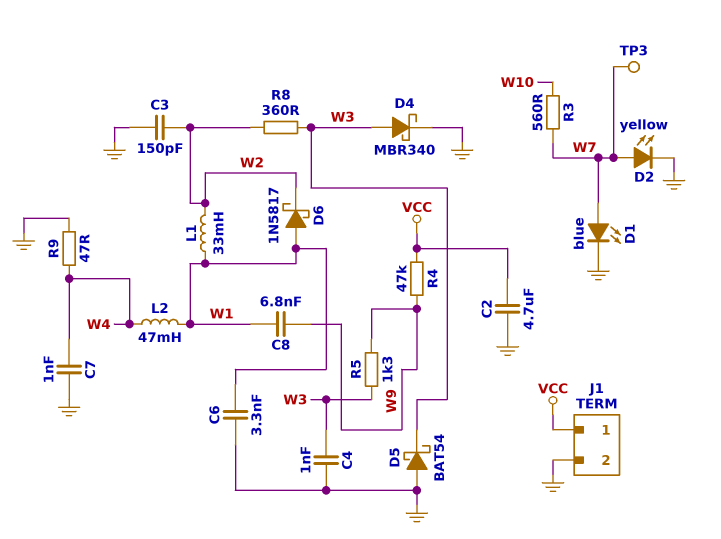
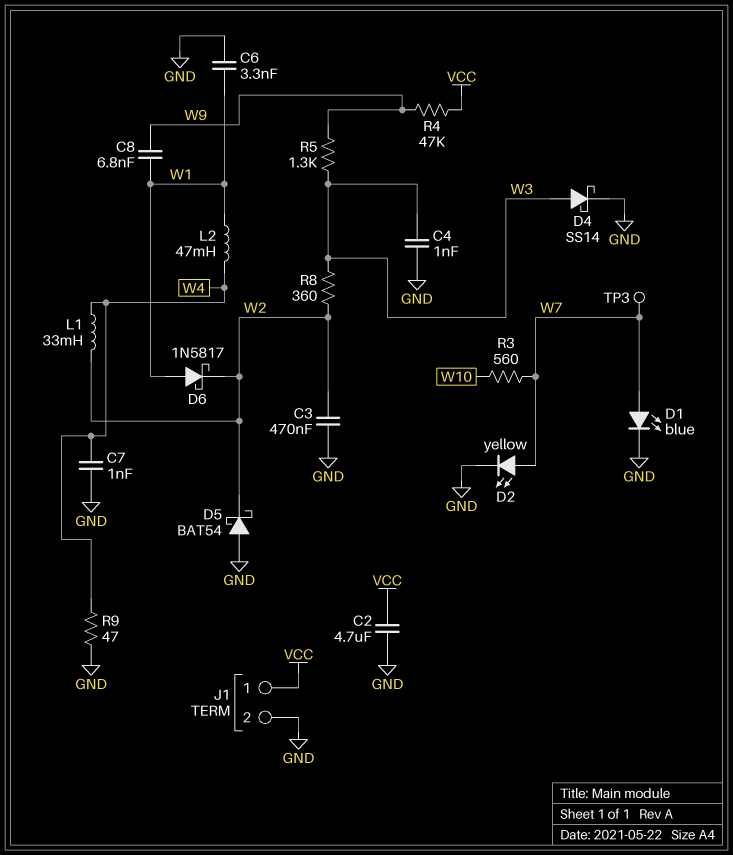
C3: 150pF (GND, W2) -> 470nF (GND, W2)
D4: schottky MBR340 (A W3, K GND) -> schottky SS14 (A W3, K GND)
D5: schottky BAT54 (A GND, K W3) -> schottky BAT54 (A GND, K W2)
L1: 33mH (W1, W2) -> 33mH (W2, W4)

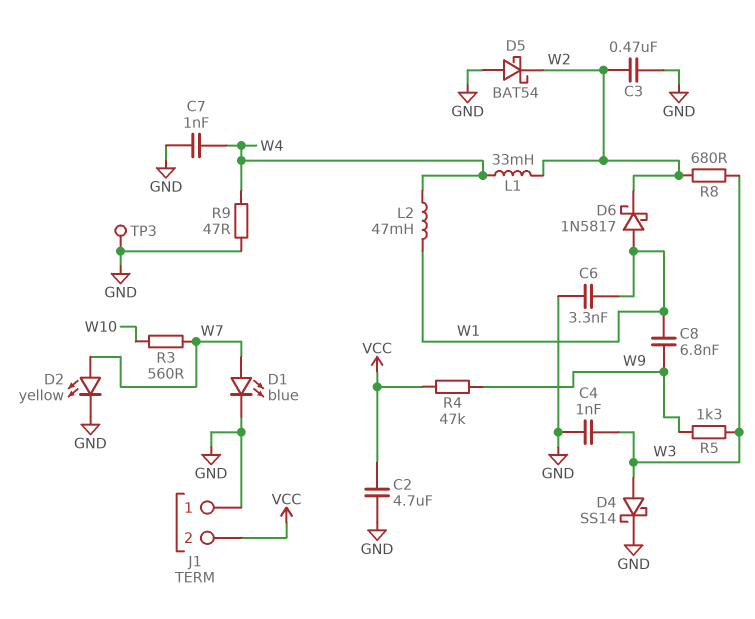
J1 pin 1: VCC -> GND
J1 pin 2: GND -> VCC
R8: 360 (W2, W3) -> 680 (W2, W3)
TP3: test point (W7) -> test point (GND)

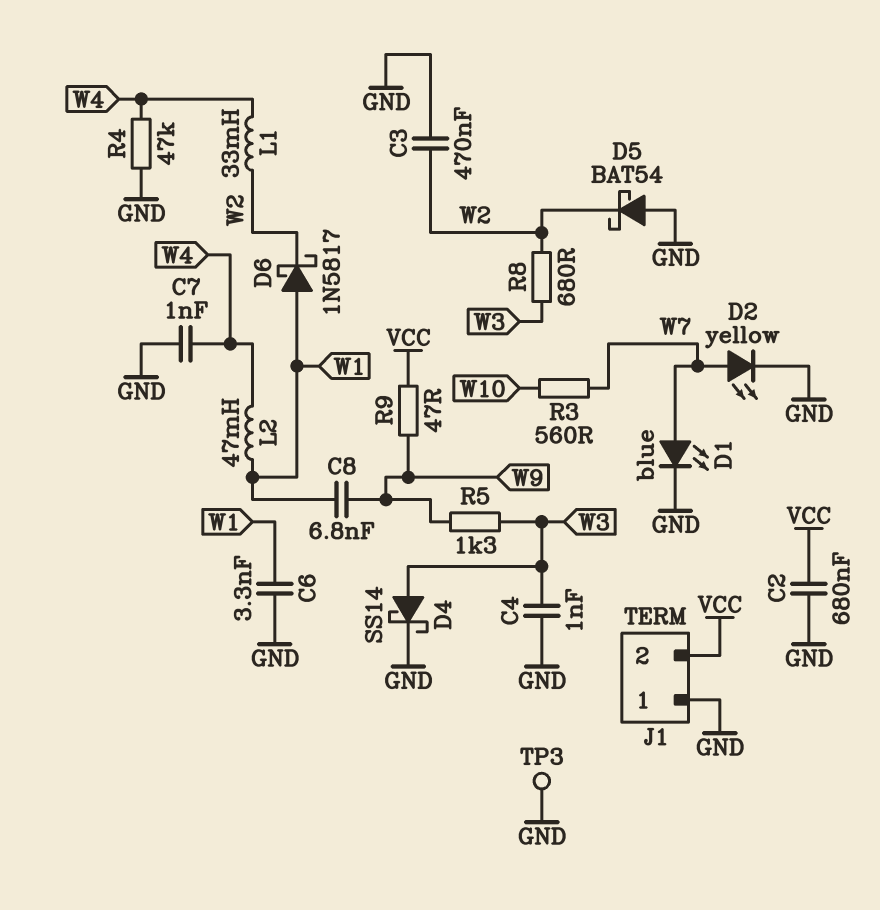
C2: 4.7uF (GND, VCC) -> 680nF (GND, VCC)
R4: 47k (VCC, W9) -> 47k (GND, W4)
R9: 47 (GND, W4) -> 47 (VCC, W9)

